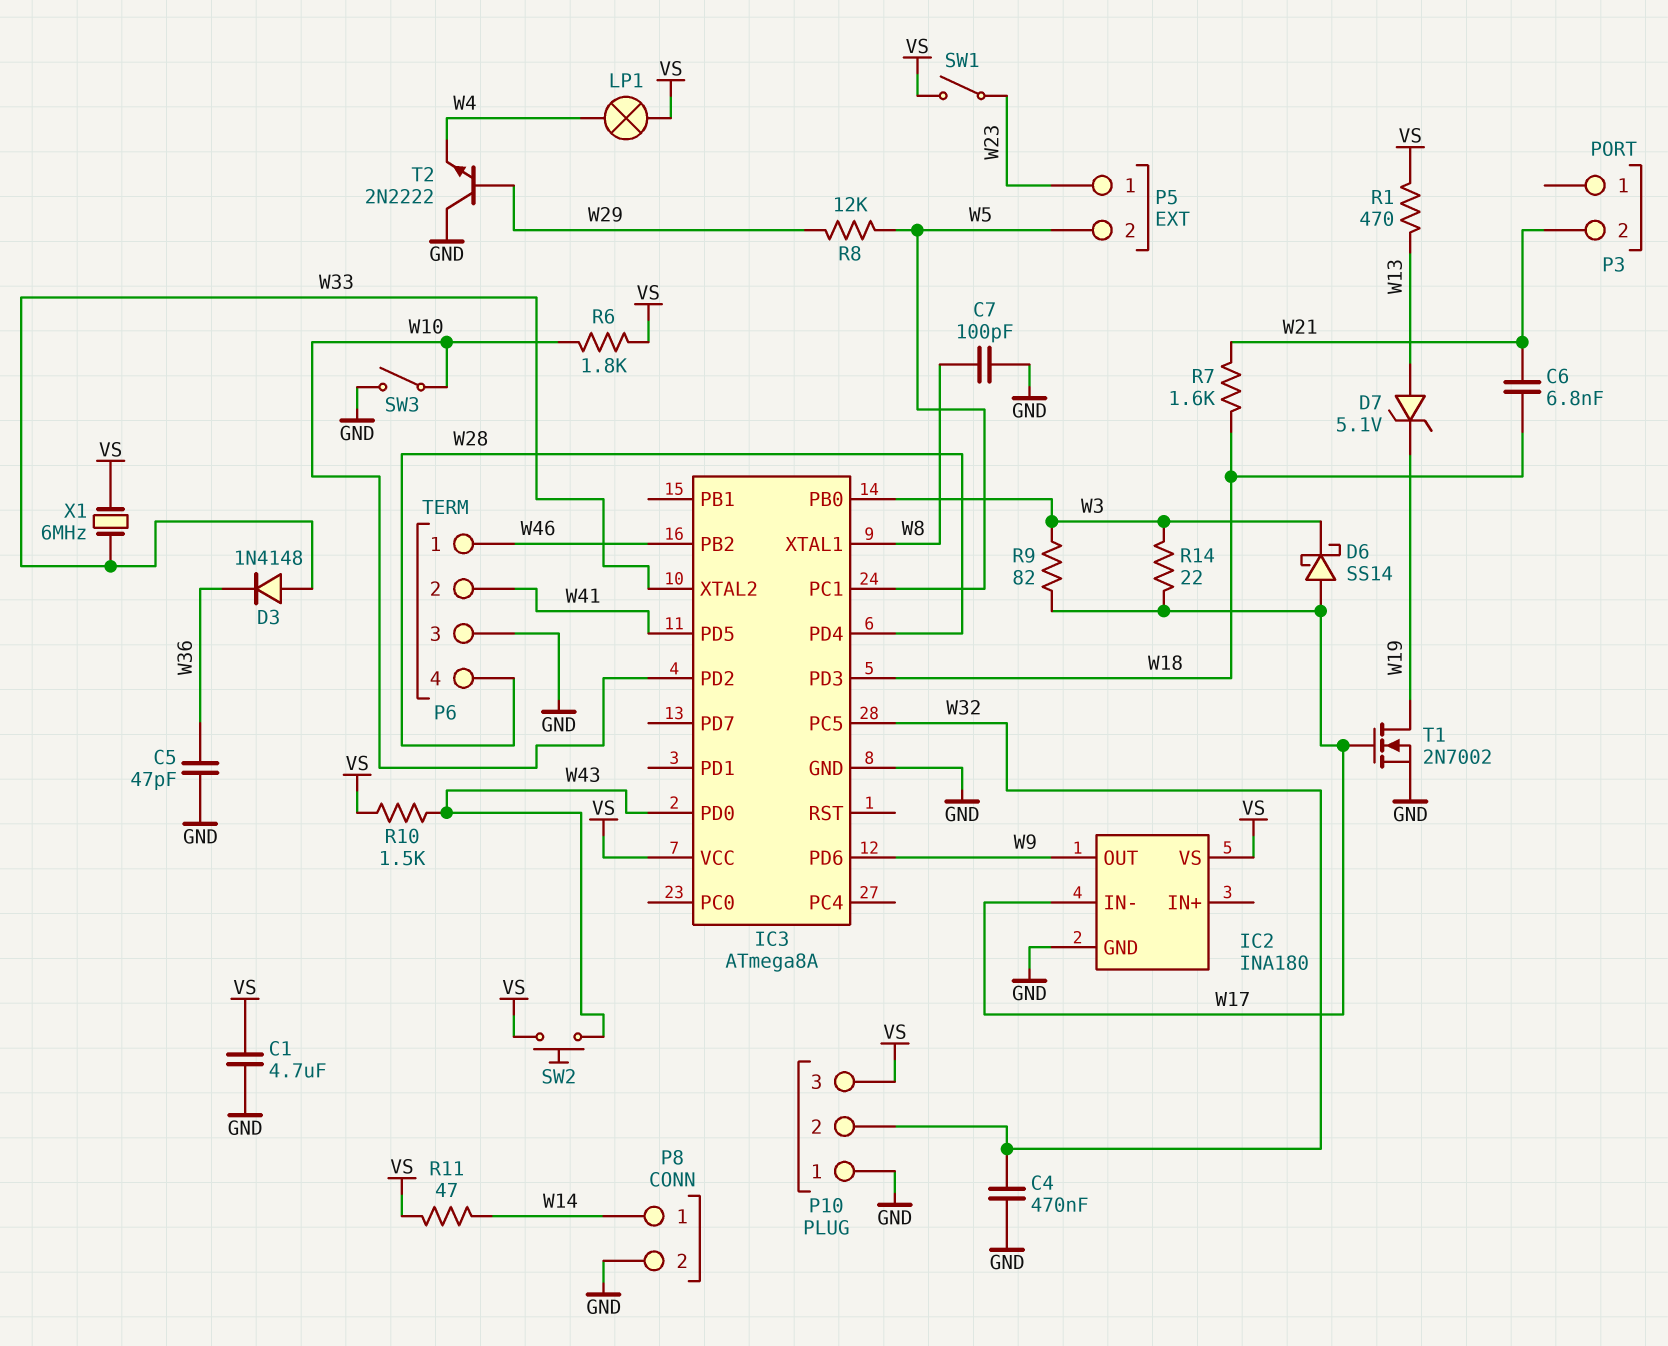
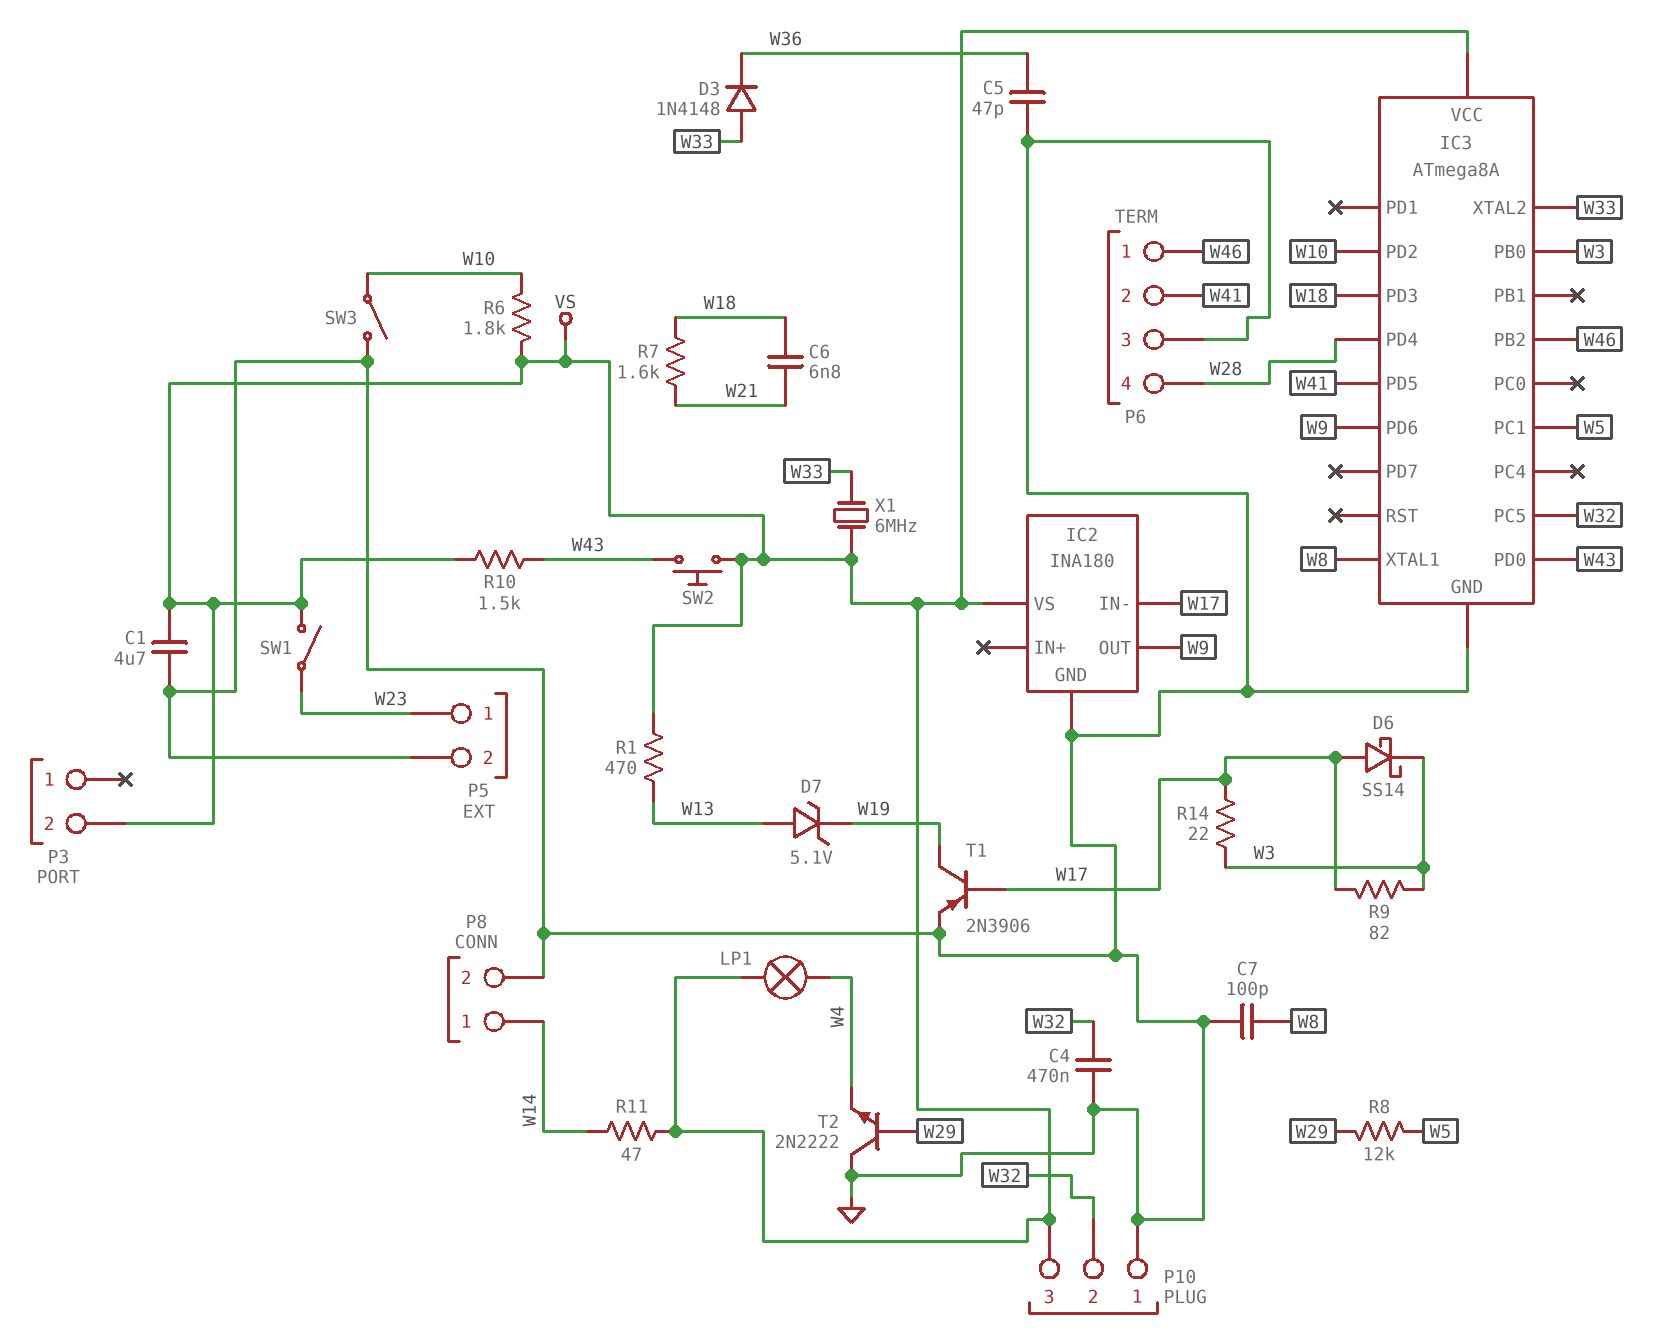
P3 pin 2: W21 -> VS
P5 pin 2: W5 -> GND
T1: NMOS 2N7002 (G W17, D W19, S GND) -> PNP 2N3906 (B W17, C W19, E GND)

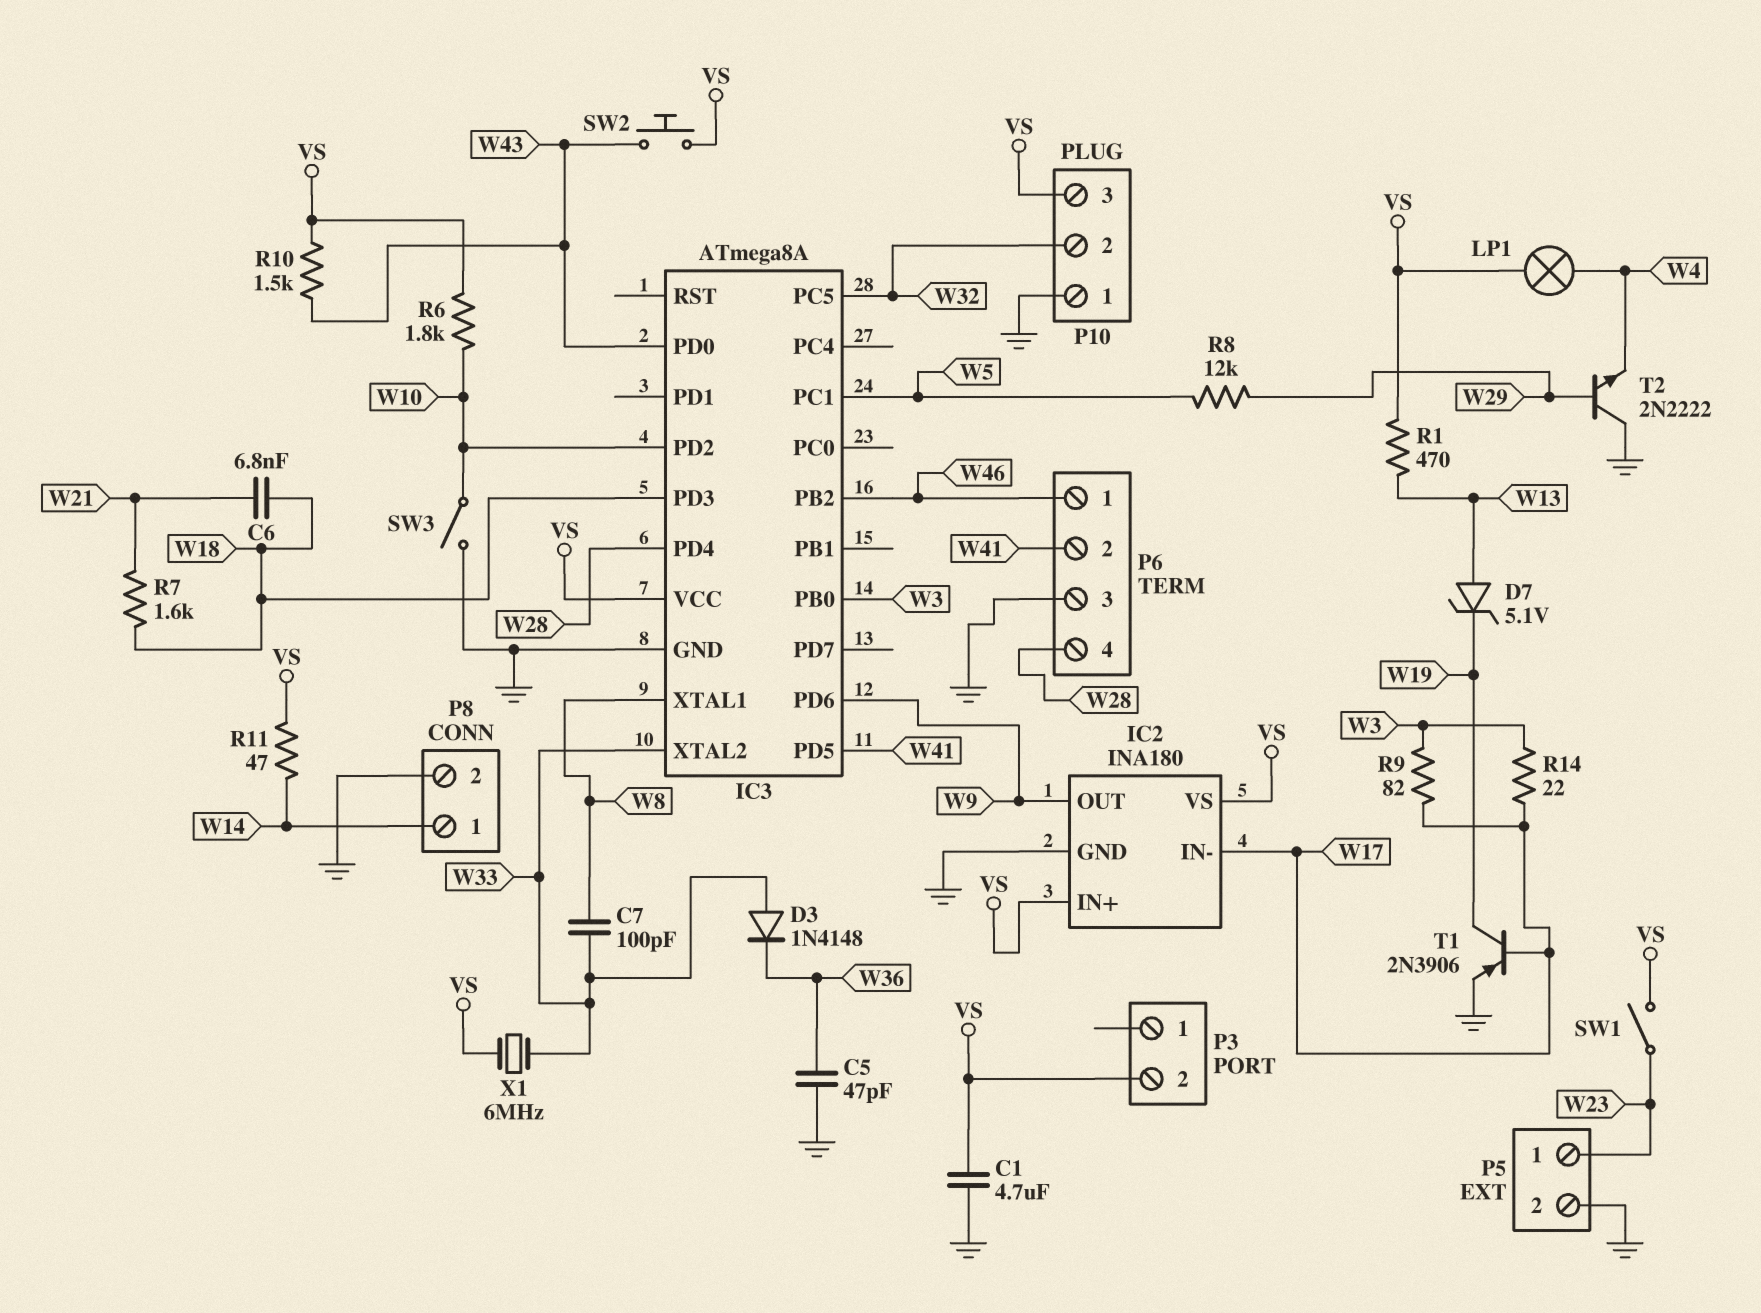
C4: 470nF (GND, W32) -> none
C7: 100pF (GND, W8) -> 100pF (W8, W33)
D6: schottky SS14 (A W17, K W3) -> none
IC2 pin IN+: none -> VS

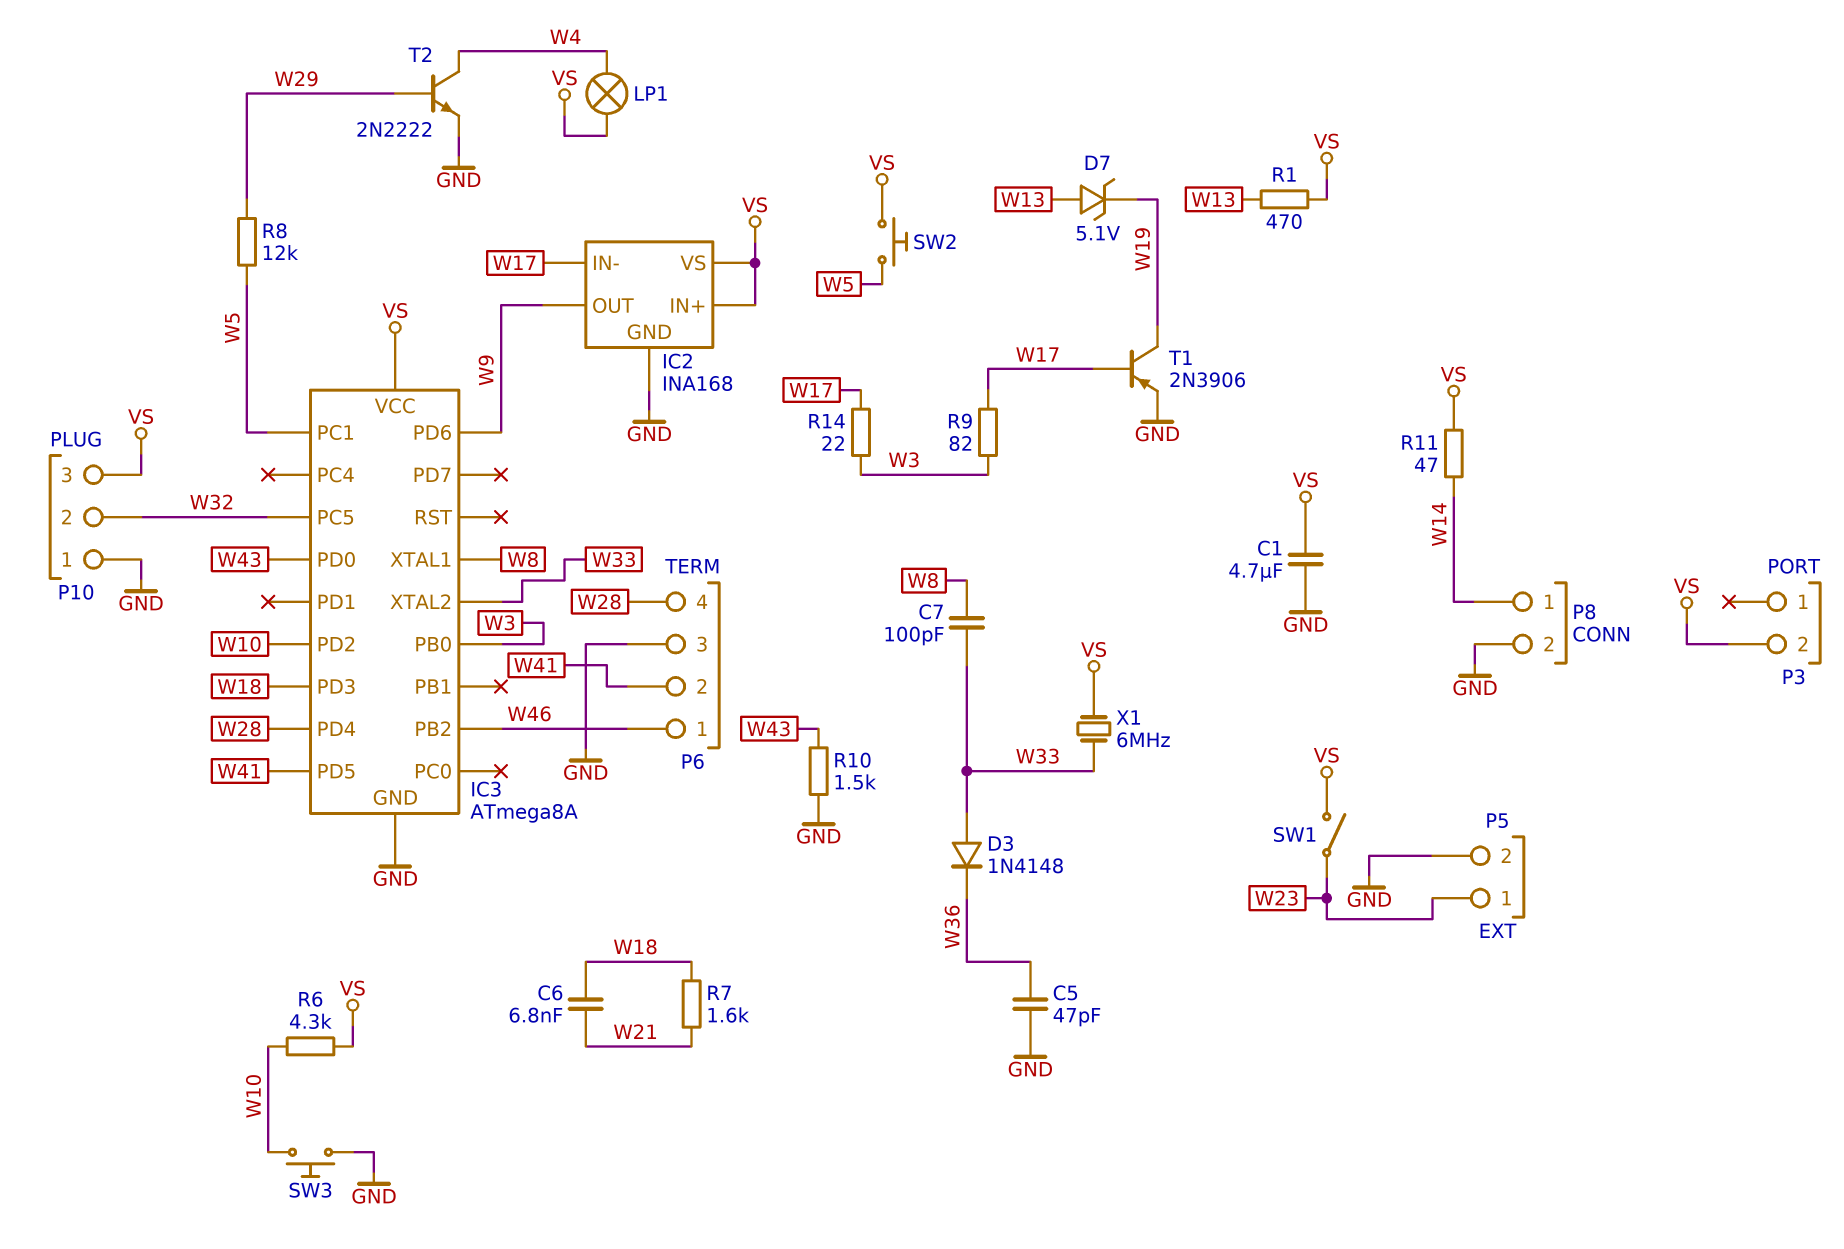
IC2: INA180 -> INA168
R6: 1.8k (VS, W10) -> 4.3k (VS, W10)
R10: 1.5k (VS, W43) -> 1.5k (GND, W43)
SW2: button (VS, W43) -> button (VS, W5)
SW3: switch (GND, W10) -> button (GND, W10)
T2: NPN 2N2222 (B W29, C GND, E W4) -> NPN 2N2222 (B W29, C W4, E GND)

